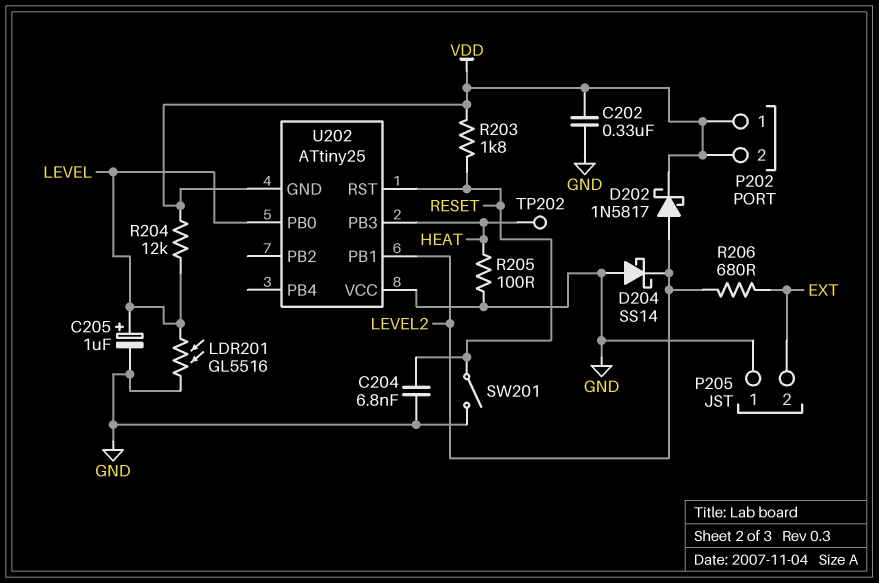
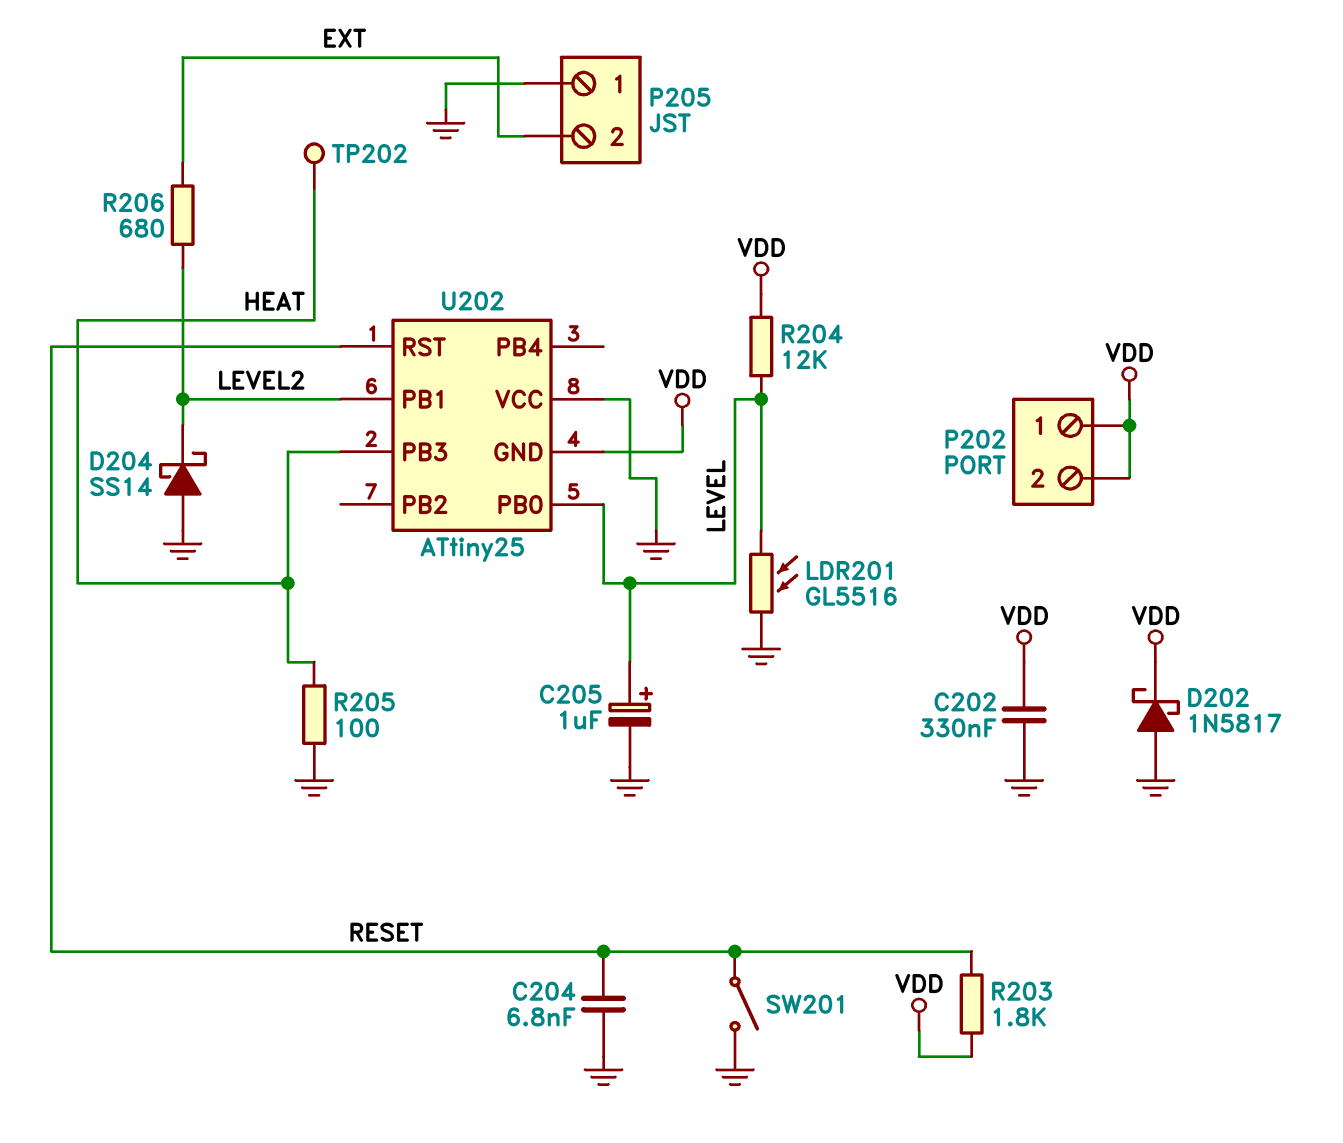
D202: schottky 1N5817 (A LEVEL2, K VDD) -> schottky 1N5817 (A GND, K VDD)

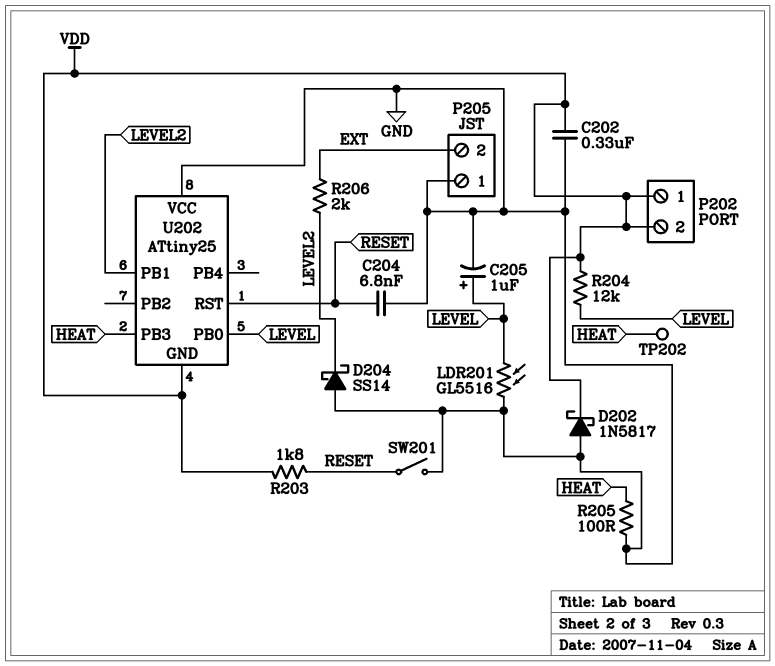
R206: 680 (EXT, LEVEL2) -> 2k (EXT, LEVEL2)

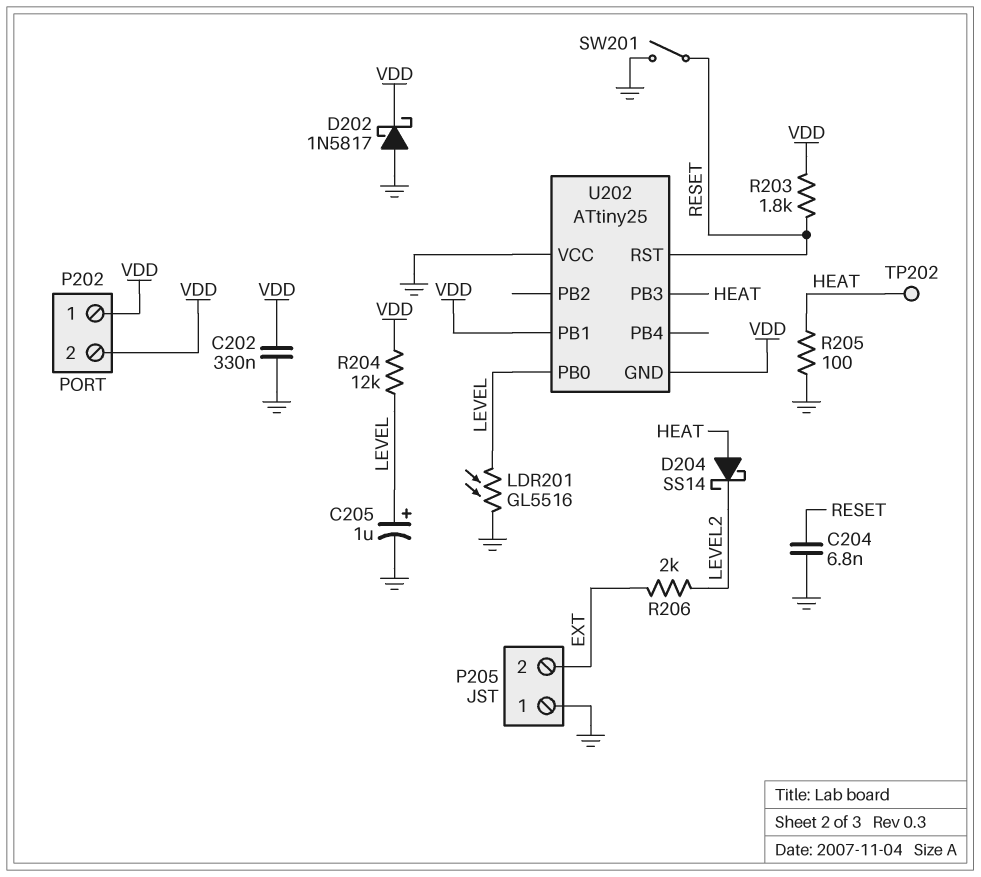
D204: schottky SS14 (A GND, K LEVEL2) -> schottky SS14 (A HEAT, K LEVEL2)
U202 pin PB1: LEVEL2 -> VDD

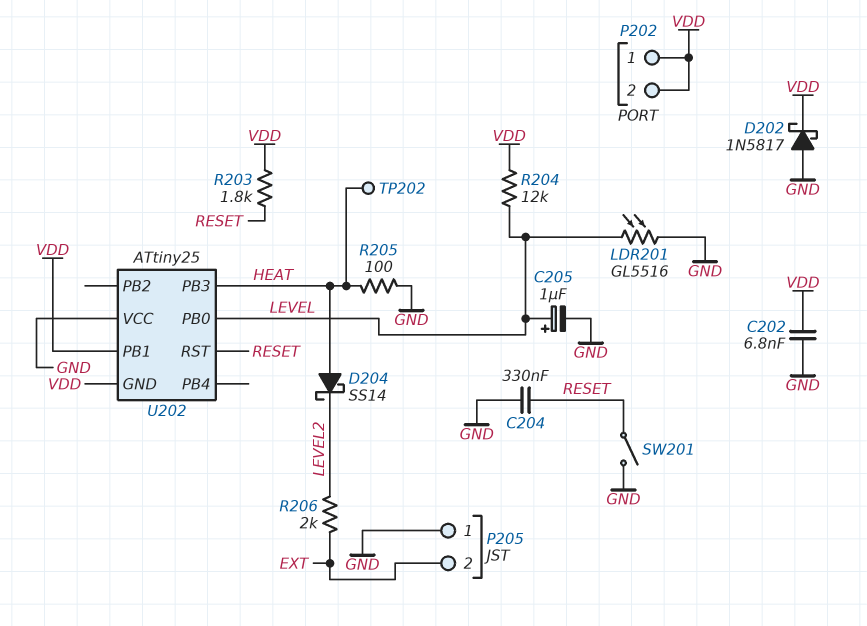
C202: 330nF (GND, VDD) -> 6.8nF (GND, VDD)
C204: 6.8nF (GND, RESET) -> 330nF (GND, RESET)

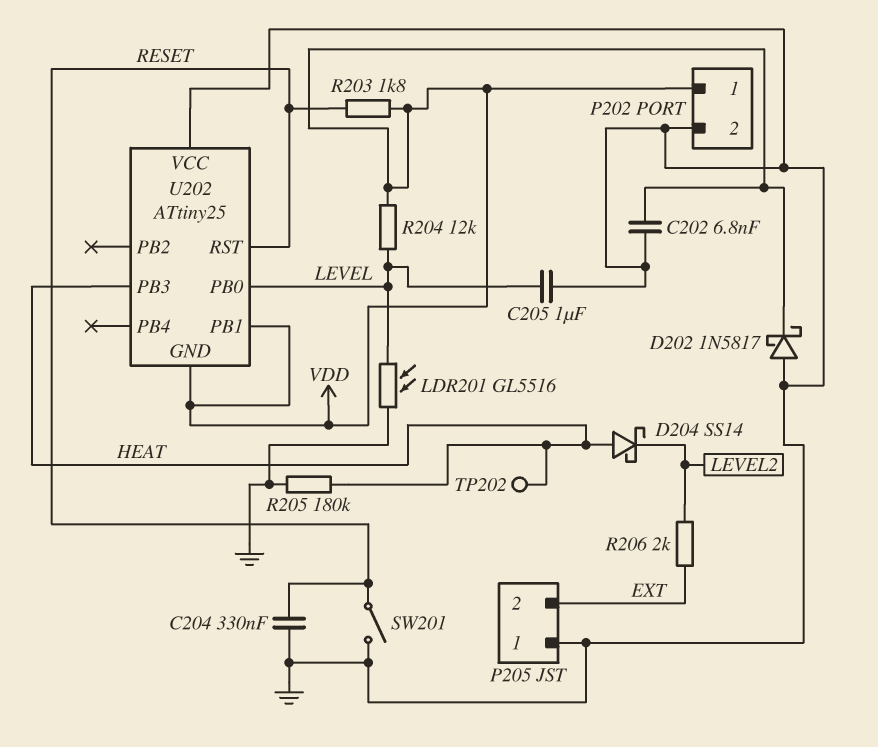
C205: 1uF (plus LEVEL, minus GND) -> 1uF (GND, LEVEL)
P202 pin 2: VDD -> GND
R205: 100 (GND, HEAT) -> 180k (GND, HEAT)

